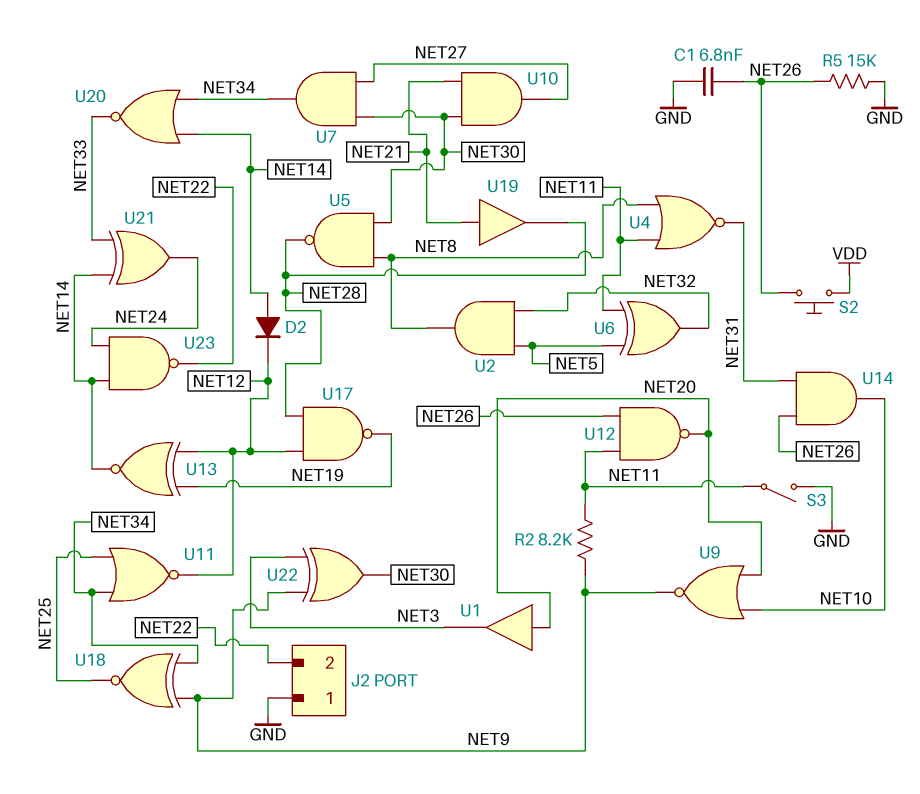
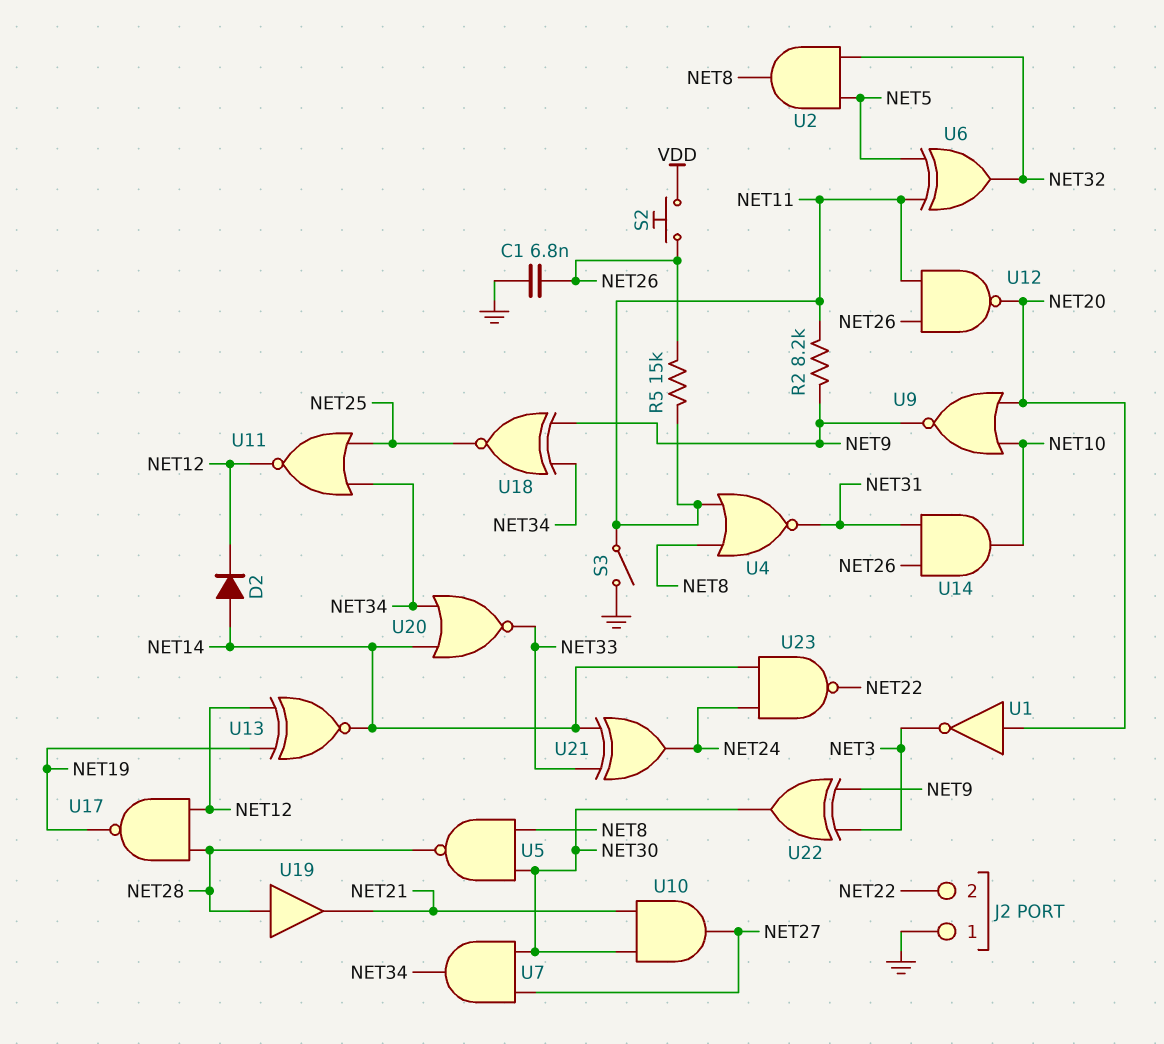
R5: 15k (GND, NET26) -> 15k (NET11, NET26)
U1: buffer (in NET20, out NET3) -> NOT (in NET20, out NET3)
U19: buffer (in NET21, out NET28) -> buffer (in NET28, out NET21)

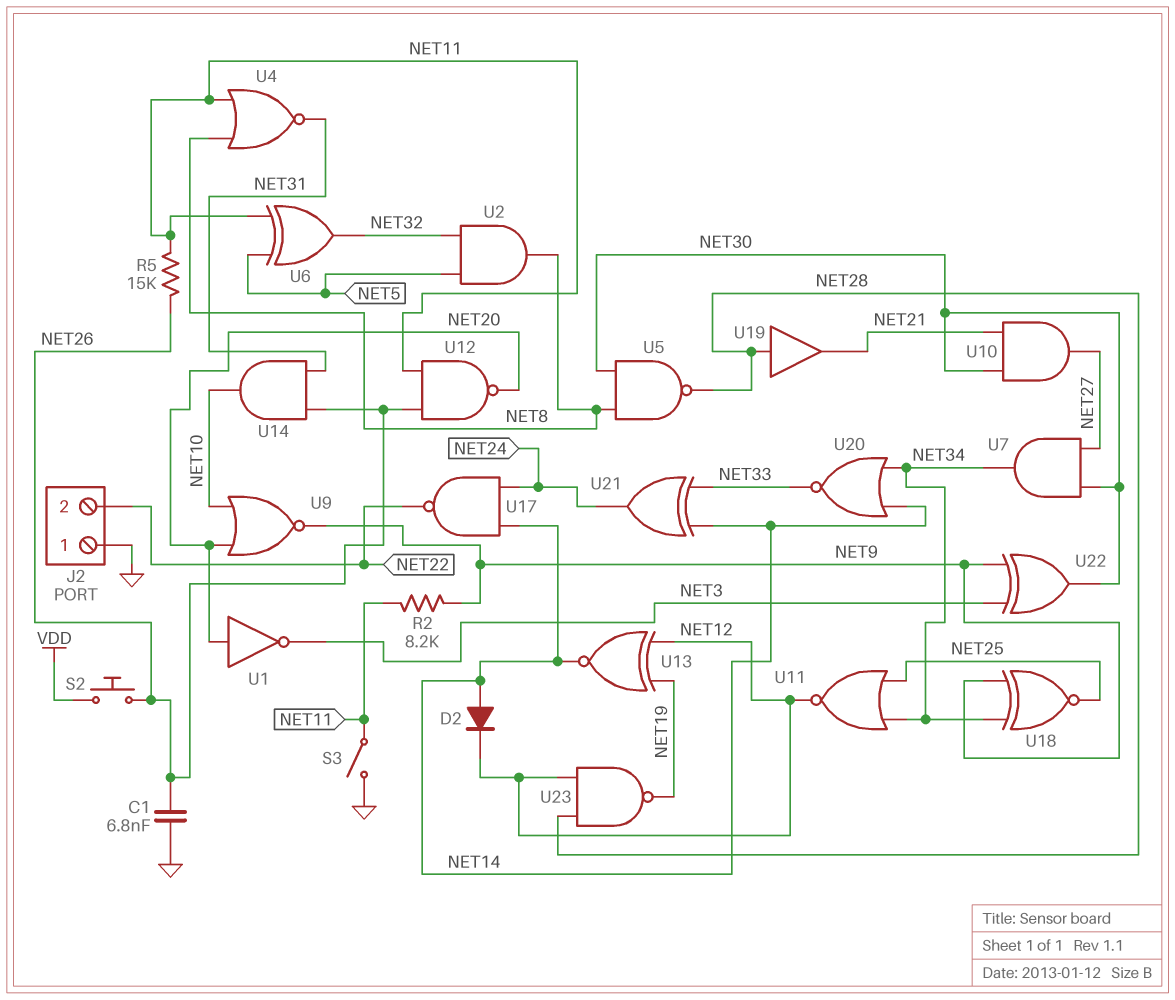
U17: NAND (in NET12, in NET28, out NET19) -> NAND (in NET14, in NET24, out NET22)
U23: NAND (in NET14, in NET24, out NET22) -> NAND (in NET12, in NET28, out NET19)

